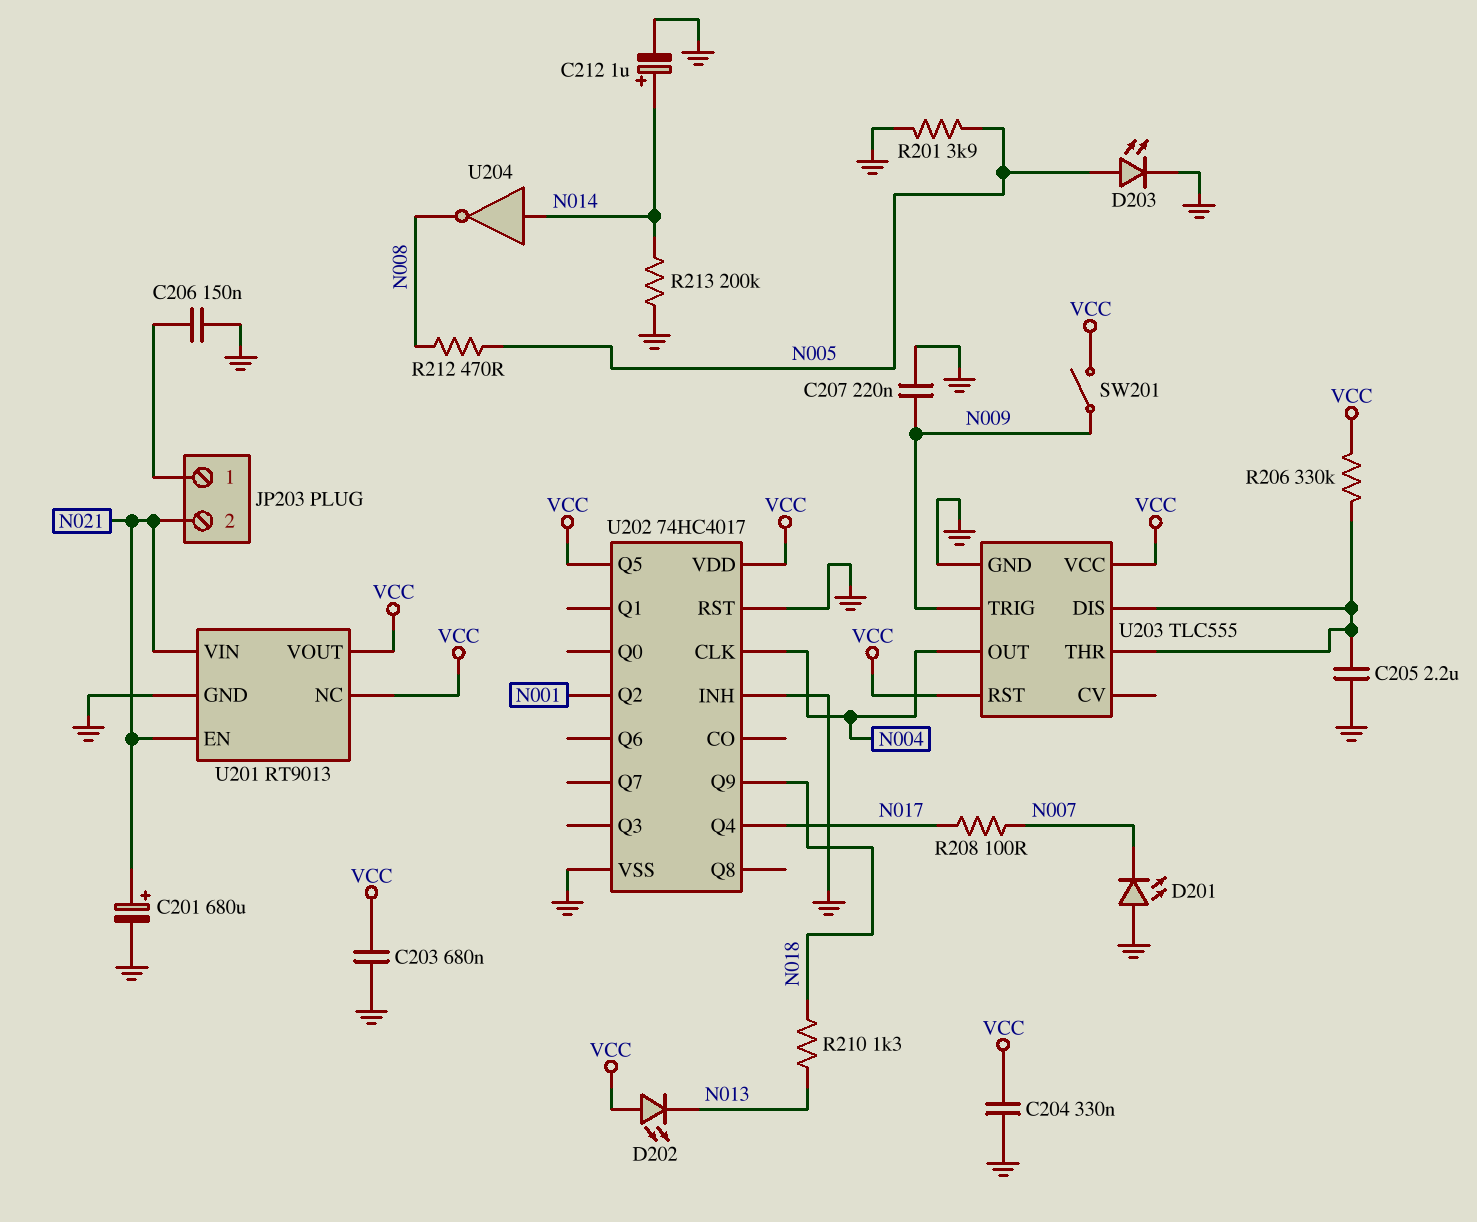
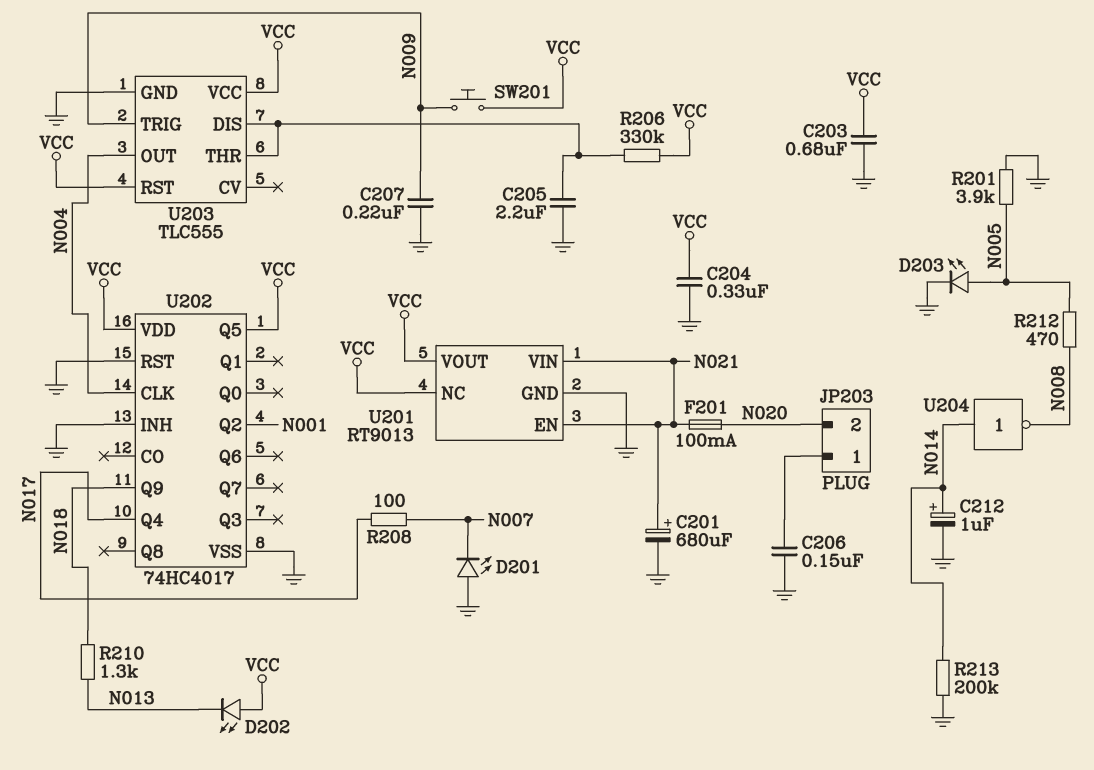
F201: none -> 100mA (N020, N021)
JP203 pin 2: N021 -> N020
SW201: switch (N009, VCC) -> button (N009, VCC)

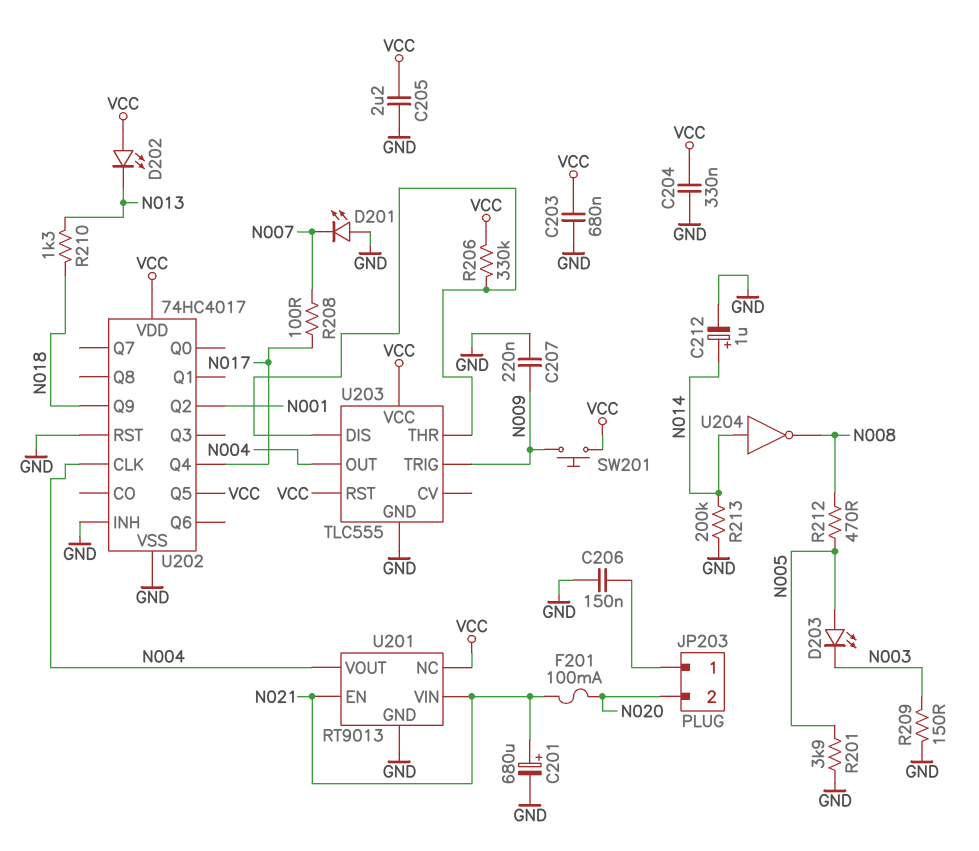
C205: 2.2uF (GND, U203/DIS) -> 2.2uF (GND, VCC)
D203: LED (A N005, K GND) -> LED (A N005, K N003)
R209: none -> 150 (GND, N003)
U201 pin VOUT: VCC -> N004

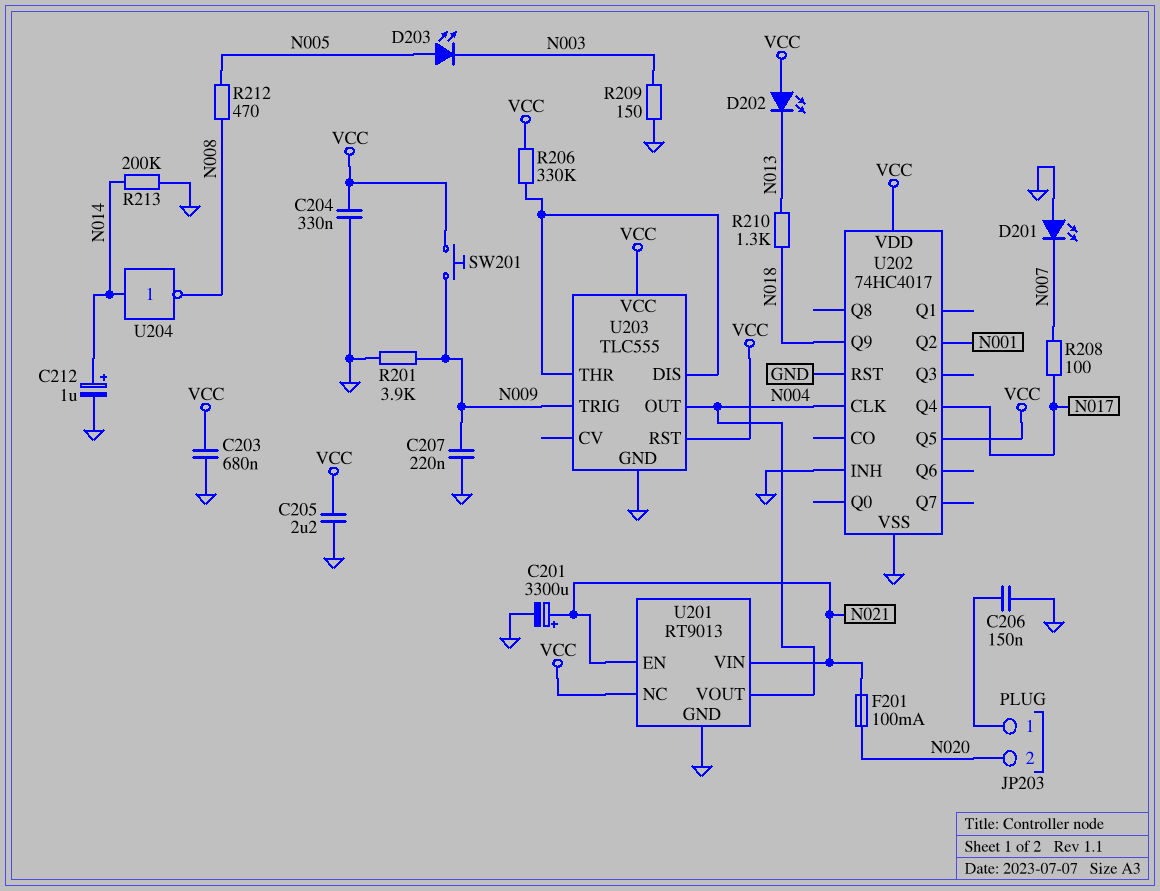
C201: 680uF (plus N021, minus GND) -> 3300uF (plus N021, minus GND)
R201: 3.9k (GND, N005) -> 3.9k (GND, N009)

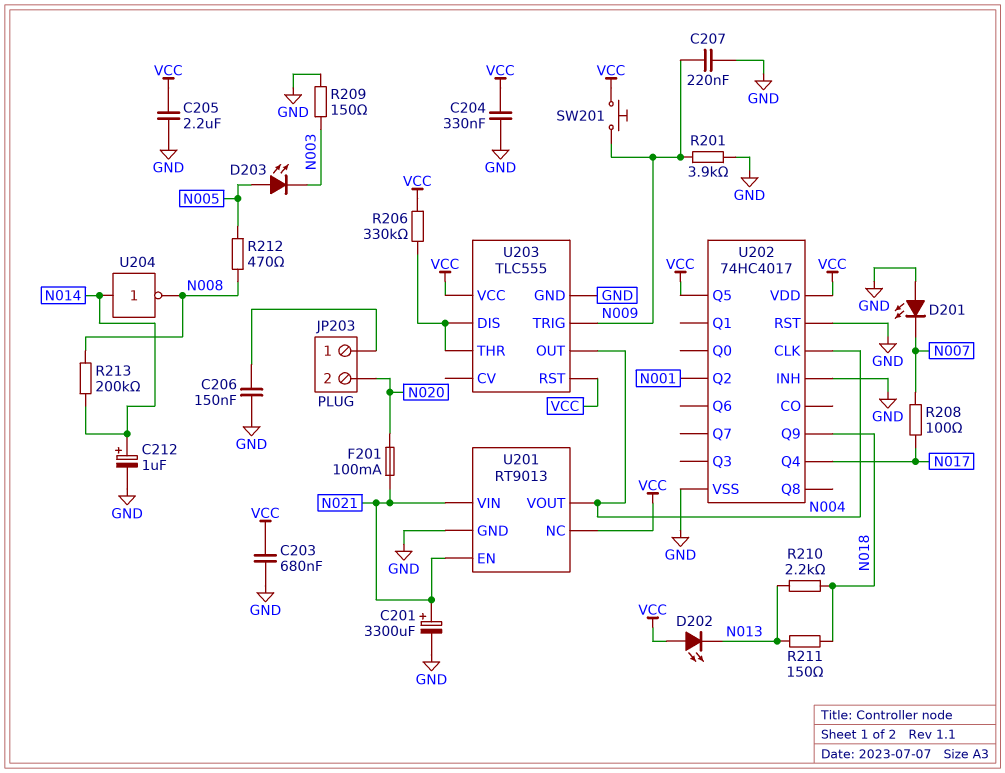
R210: 1.3k (N013, N018) -> 2.2k (N013, N018)
R211: none -> 150 (N013, N018)
R213: 200k (GND, N014) -> 200k (N008, N014)

